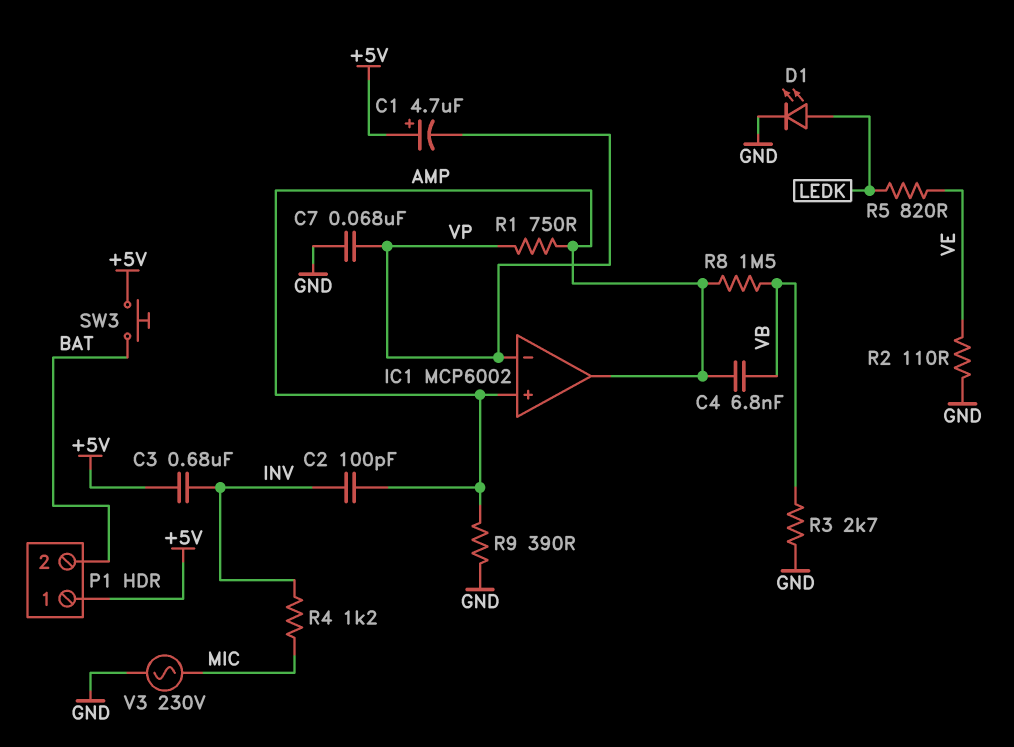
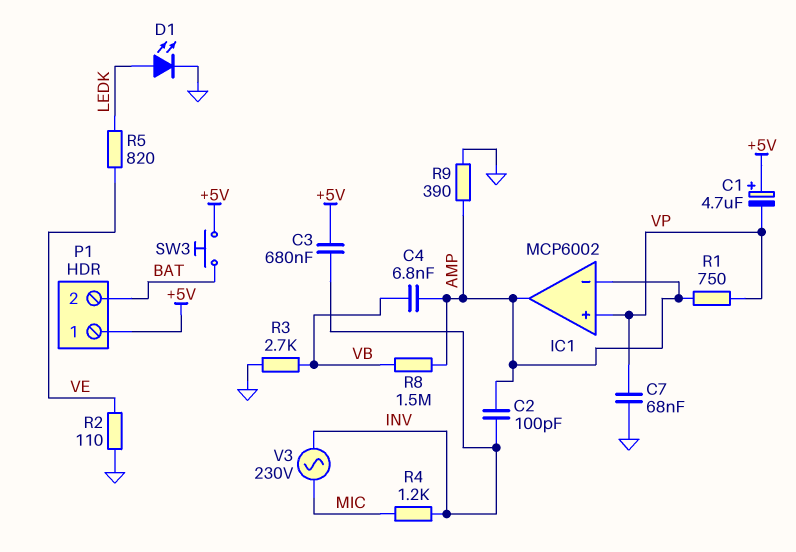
IC1 pin in+: AMP -> VP
IC1 pin in-: VP -> AMP
V3: AC 230V (GND, MIC) -> AC 230V (INV, MIC)

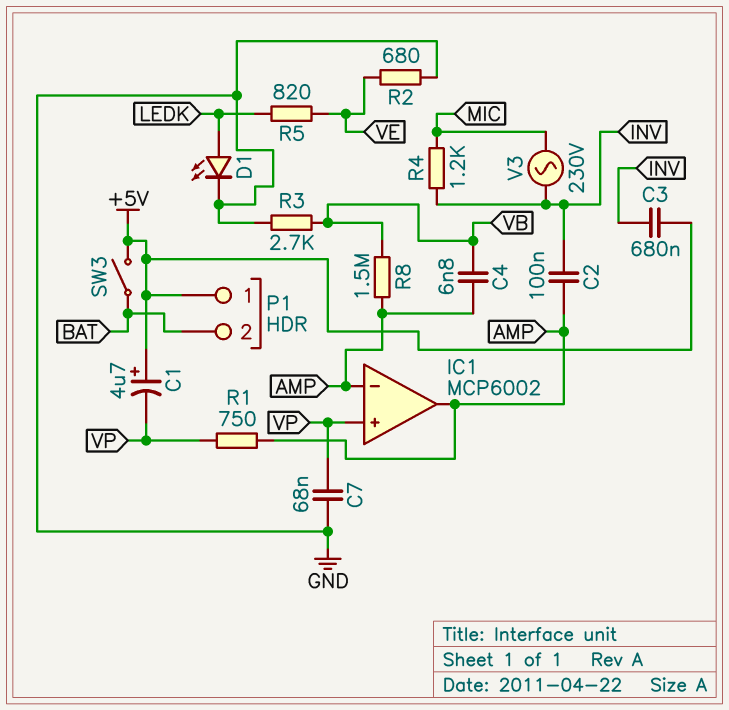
C2: 100pF (AMP, INV) -> 100nF (AMP, INV)
R2: 110 (GND, VE) -> 680 (GND, VE)
R9: 390 (AMP, GND) -> none
SW3: button (+5V, BAT) -> switch (+5V, BAT)

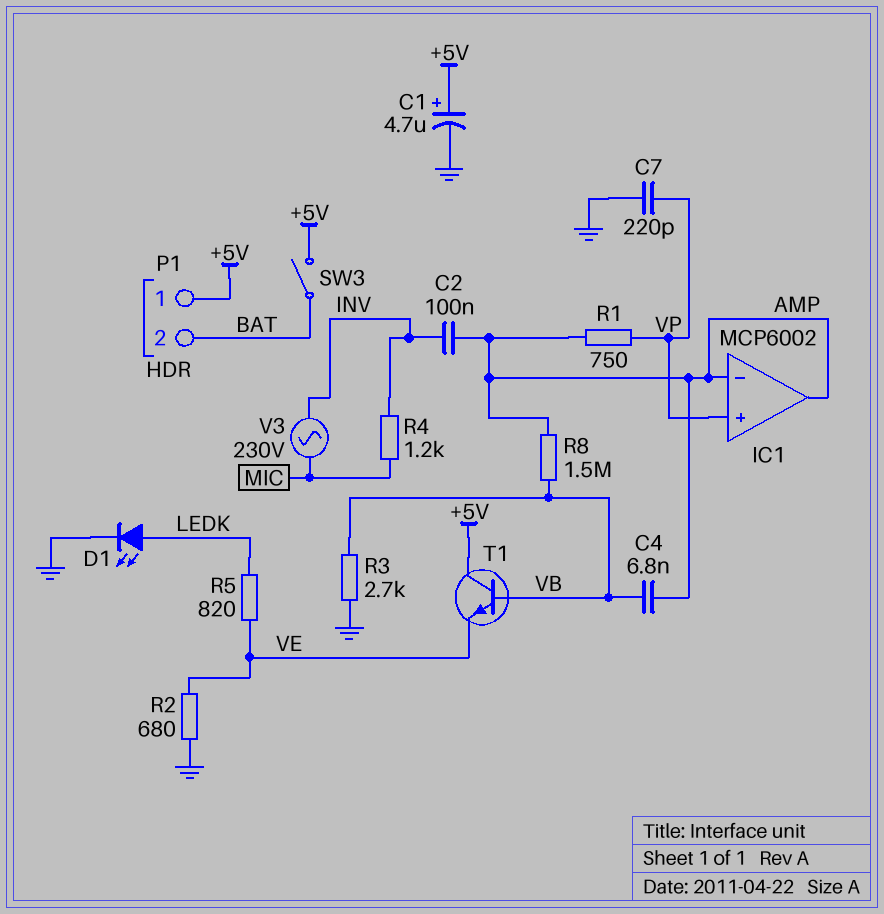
C1: 4.7uF (plus +5V, minus VP) -> 4.7uF (plus +5V, minus GND)
C3: 680nF (+5V, INV) -> none
C7: 68nF (GND, VP) -> 220pF (GND, VP)
T1: none -> NPN (B VB, C +5V, E VE)

